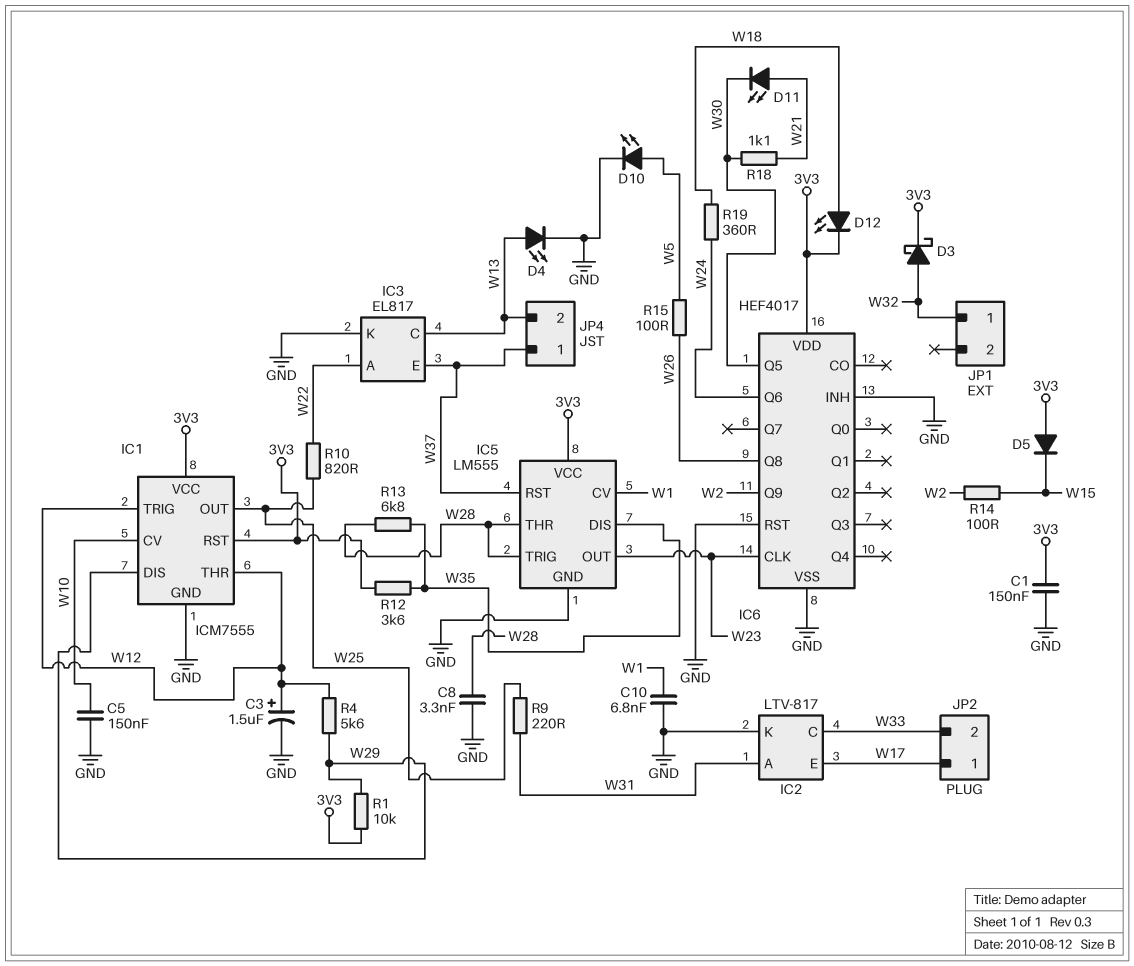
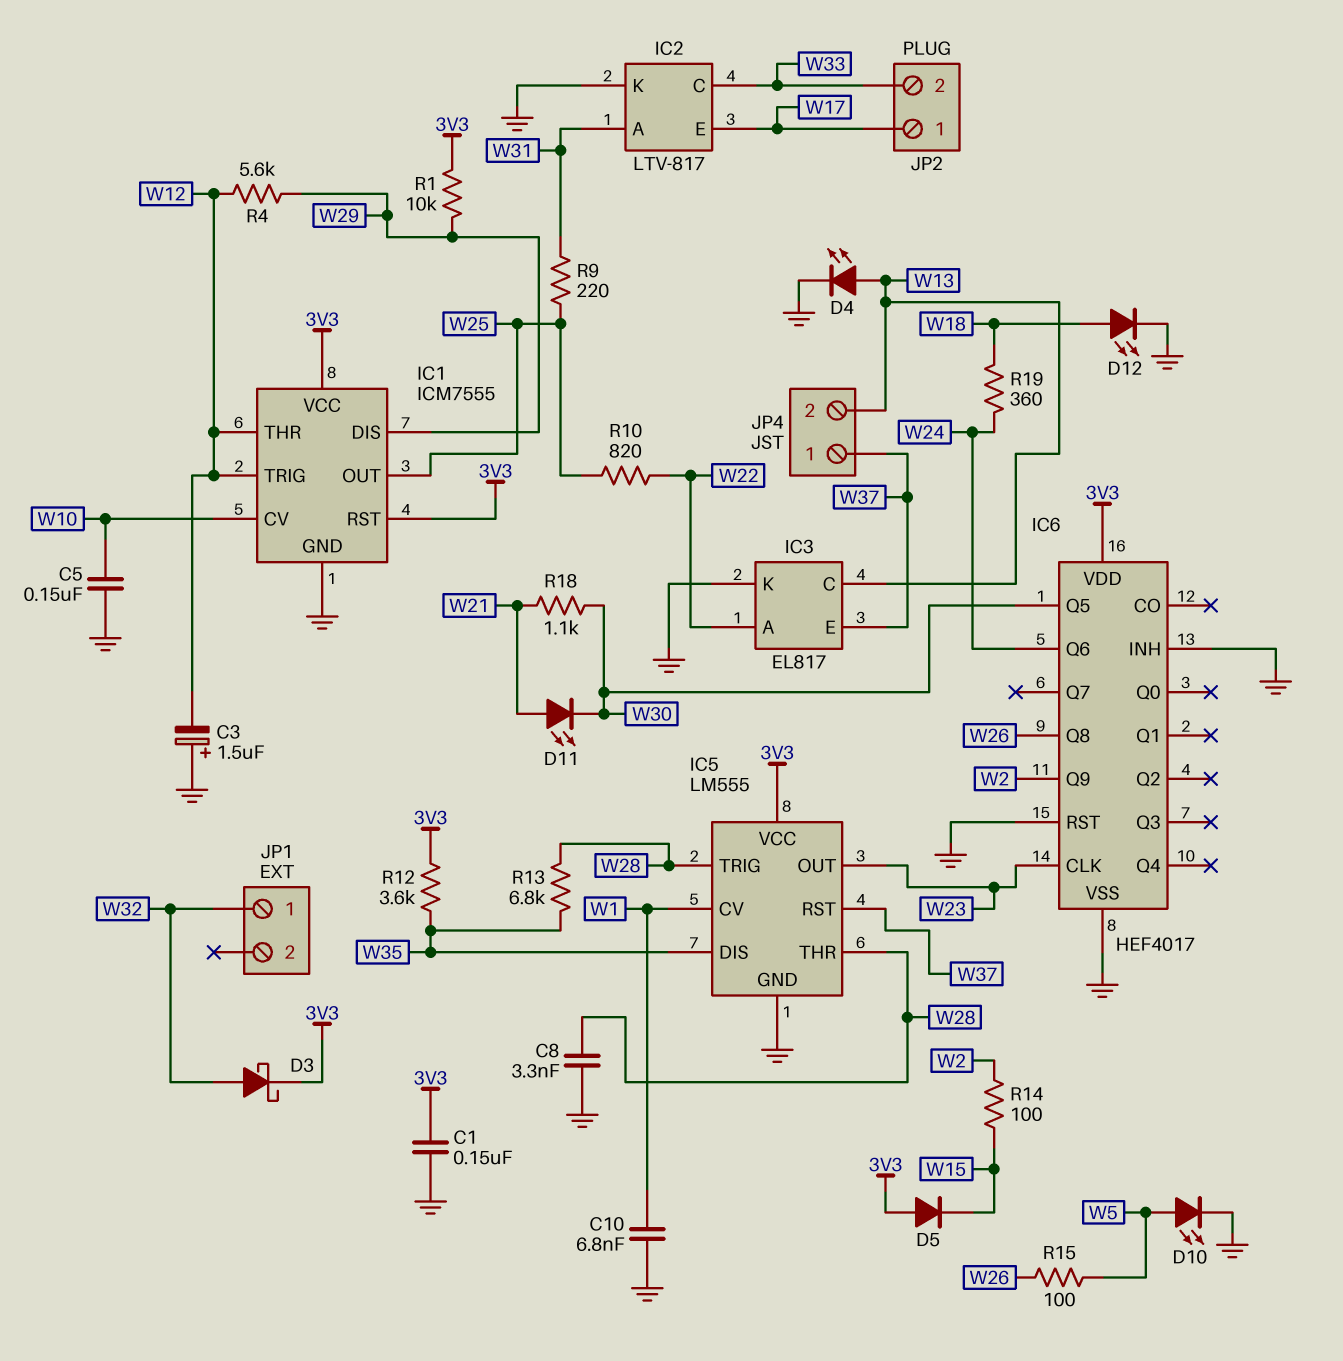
C3: 1.5uF (plus W12, minus GND) -> 1.5uF (plus GND, minus W12)
D12: LED (A W18, K 3V3) -> LED (A W18, K GND)

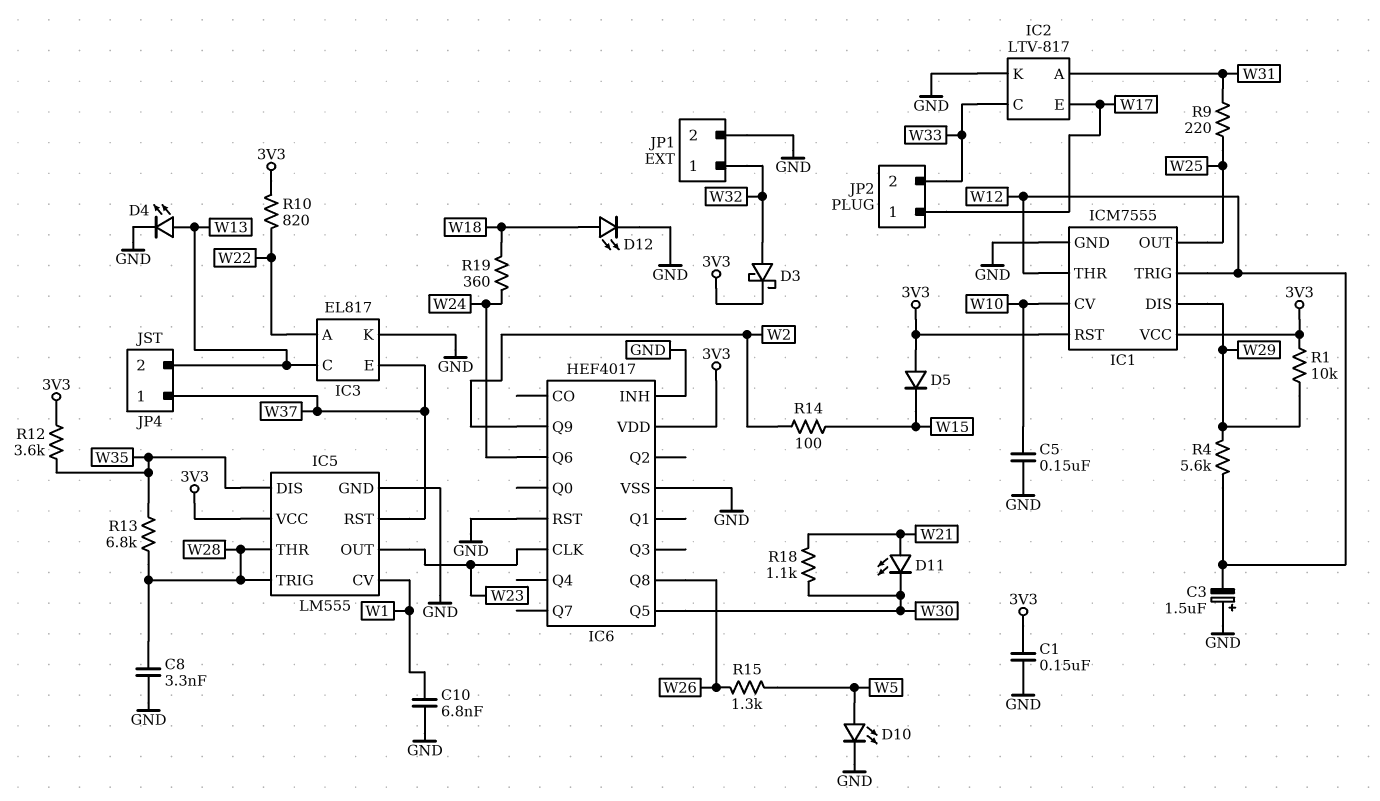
JP1 pin 2: none -> GND
R10: 820 (W22, W25) -> 820 (3V3, W22)
R15: 100 (W5, W26) -> 1.3k (W5, W26)

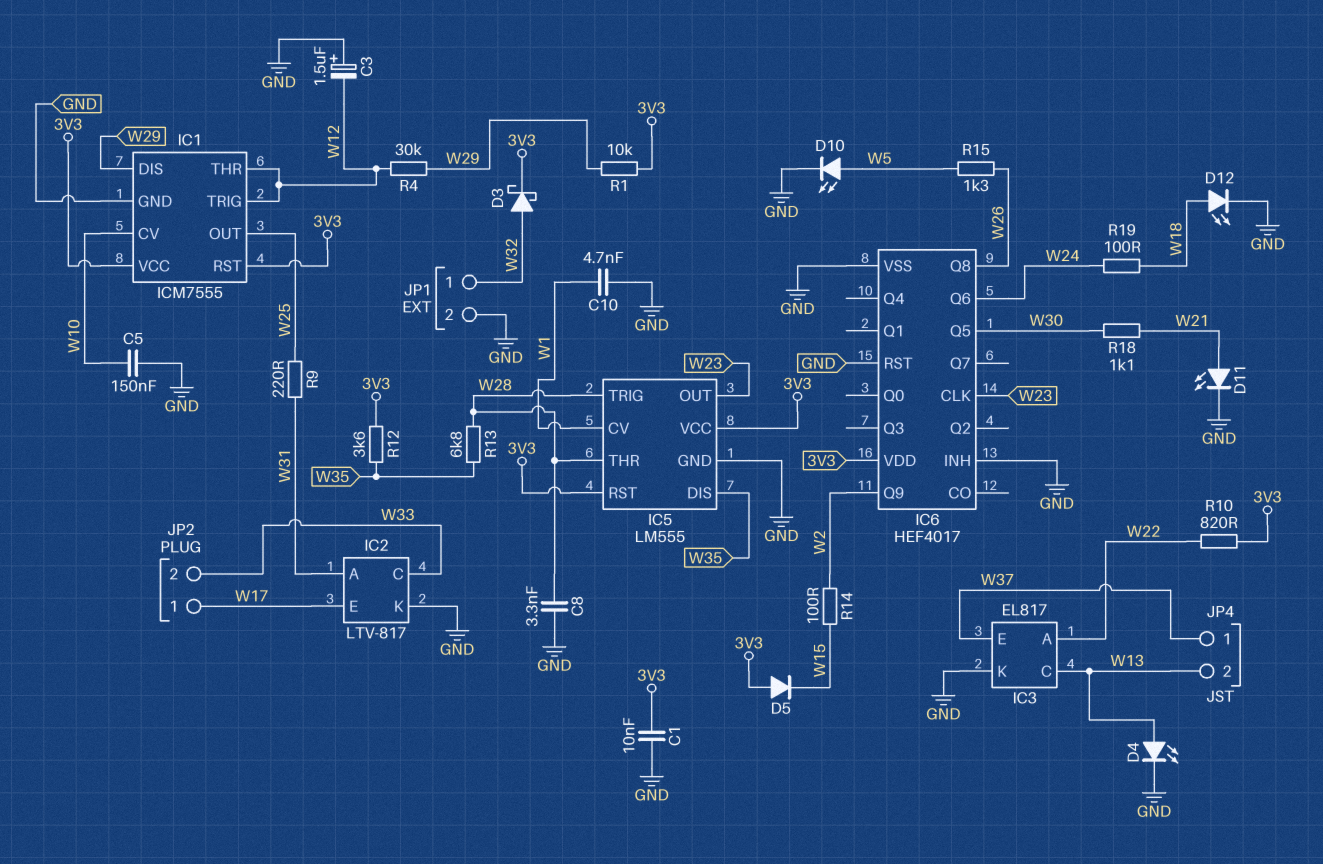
C1: 150nF (3V3, GND) -> 10nF (3V3, GND)
C10: 6.8nF (GND, W1) -> 4.7nF (GND, W1)
D11: LED (A W21, K W30) -> LED (A W21, K GND)
IC5 pin RST: W37 -> 3V3
R4: 5.6k (W12, W29) -> 30k (W12, W29)
R19: 360 (W18, W24) -> 100 (W18, W24)

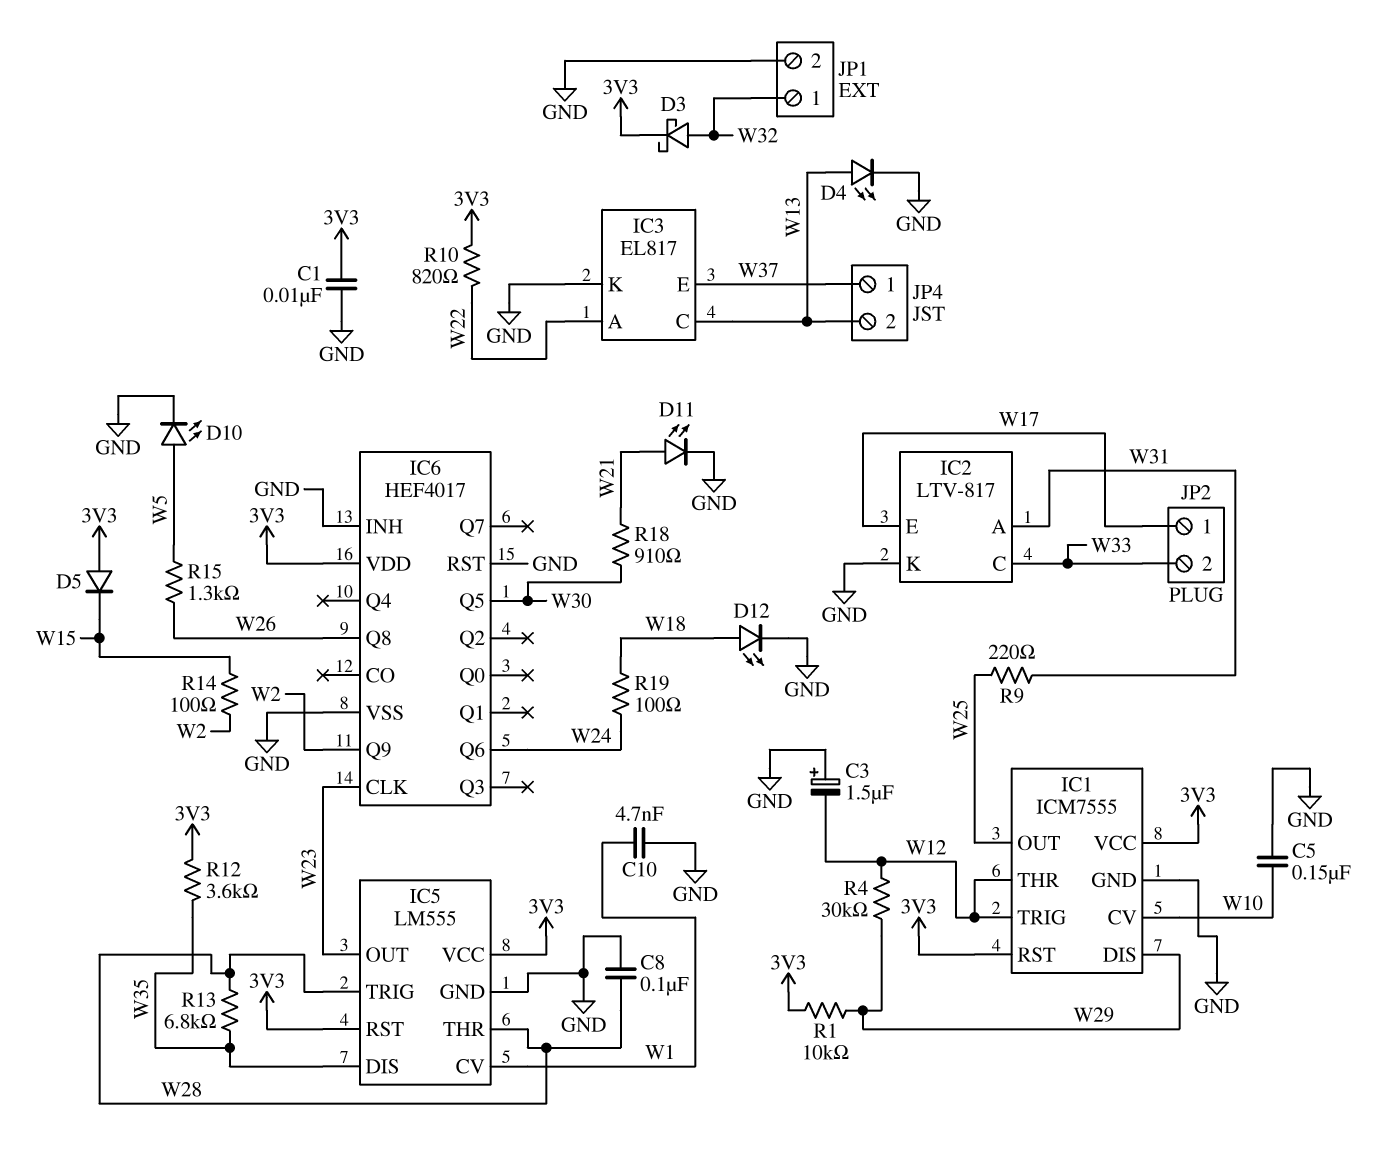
C8: 3.3nF (GND, W28) -> 100nF (GND, W28)
R18: 1.1k (W21, W30) -> 910 (W21, W30)

